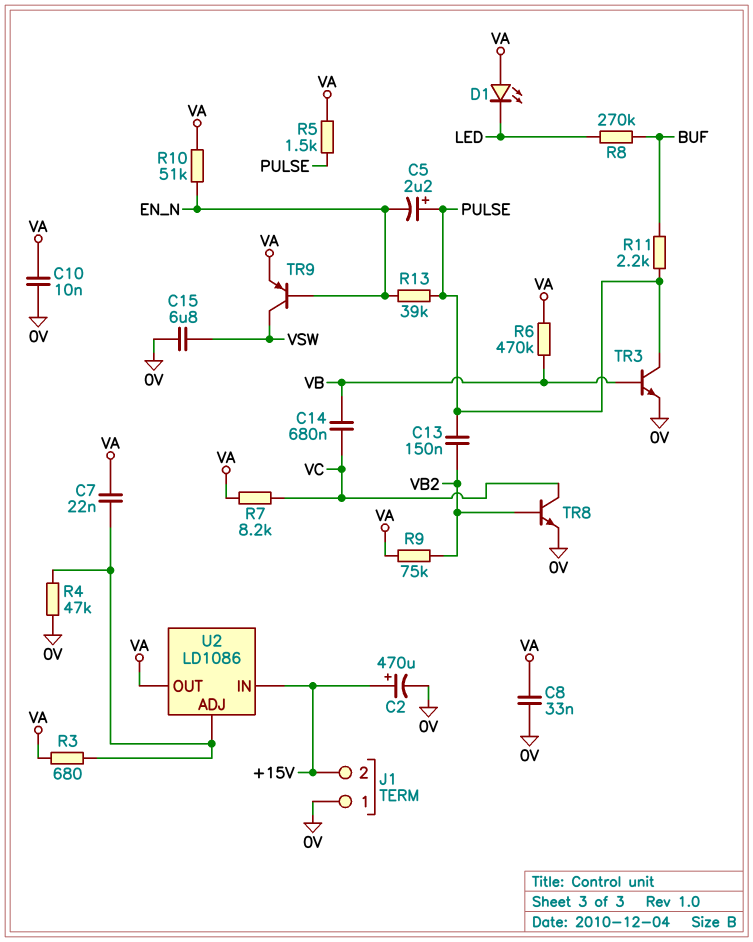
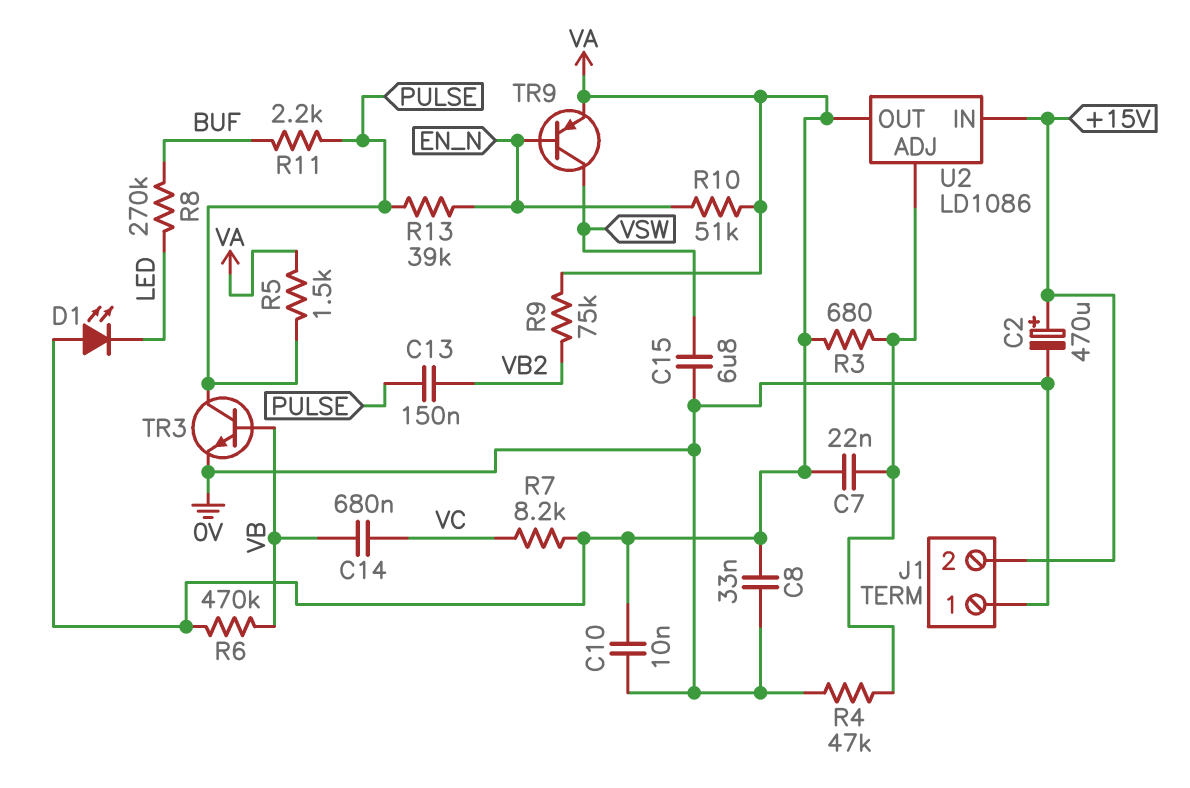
C5: 2.2uF (plus PULSE, minus EN_N) -> none
TR8: NPN (B VB2, C VC, E 0V) -> none

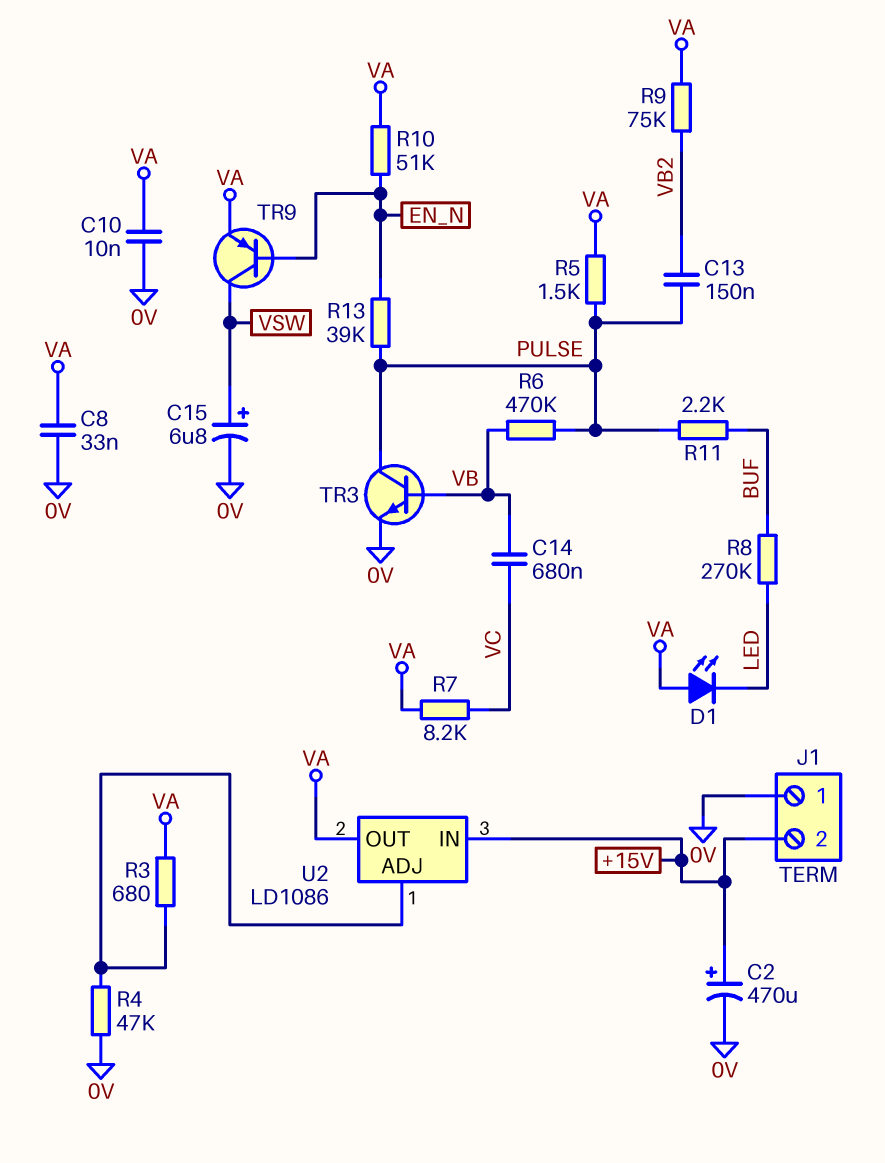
C7: 22nF (U2/ADJ, VA) -> none
C15: 6.8uF (0V, VSW) -> 6.8uF (plus VSW, minus 0V)
R6: 470k (VA, VB) -> 470k (PULSE, VB)

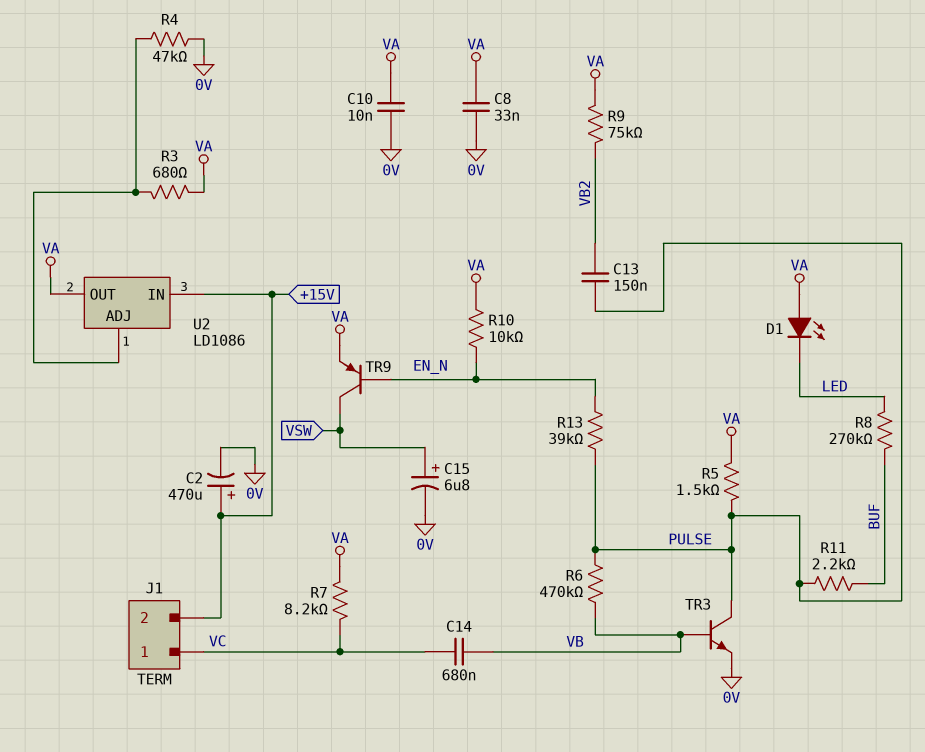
J1 pin 1: 0V -> VC
R10: 51k (EN_N, VA) -> 10k (EN_N, VA)

